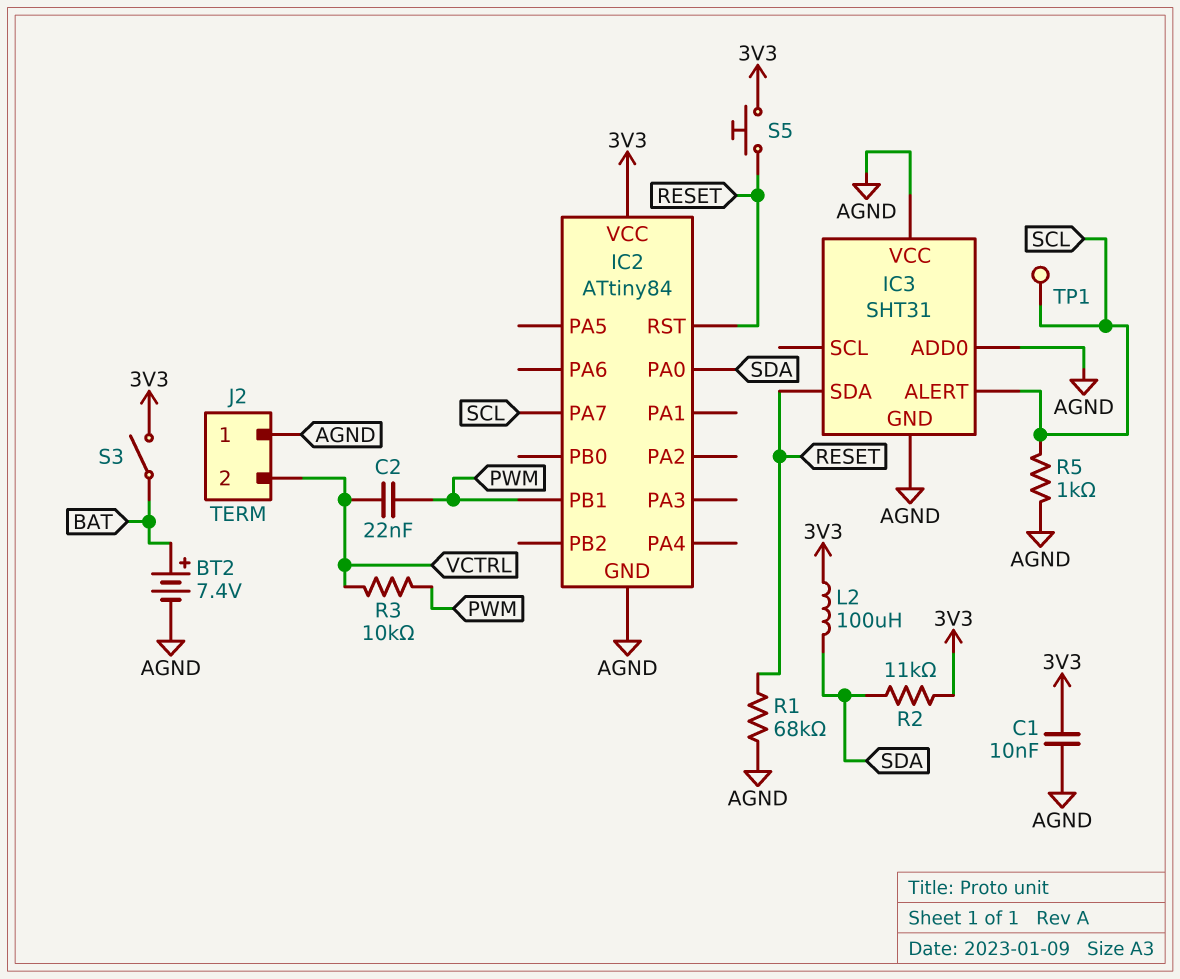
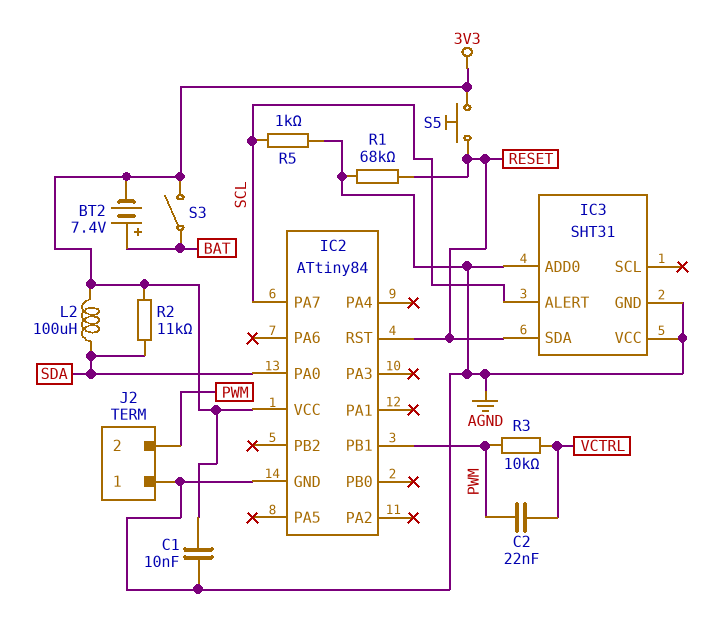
BT2: 7.4V (plus BAT, minus AGND) -> 7.4V (plus BAT, minus 3V3)
J2 pin 2: VCTRL -> PWM
TP1: test point (SCL) -> none

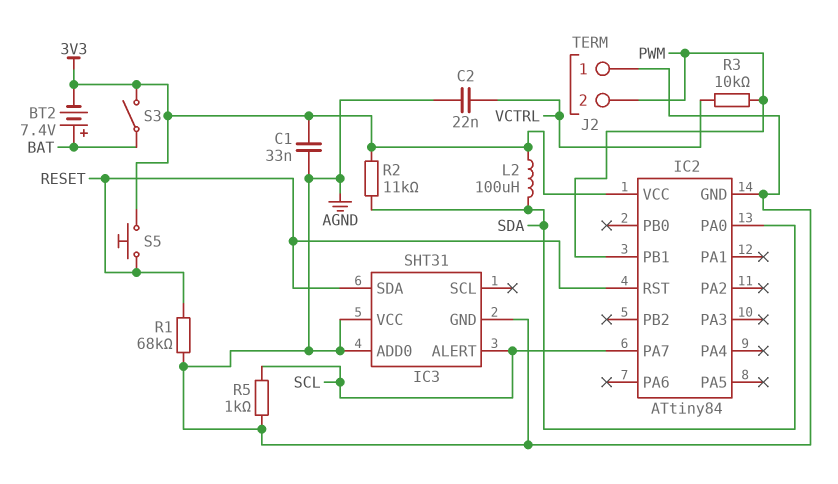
C1: 10nF (3V3, AGND) -> 33nF (3V3, AGND)
C2: 22nF (PWM, VCTRL) -> 22nF (AGND, VCTRL)

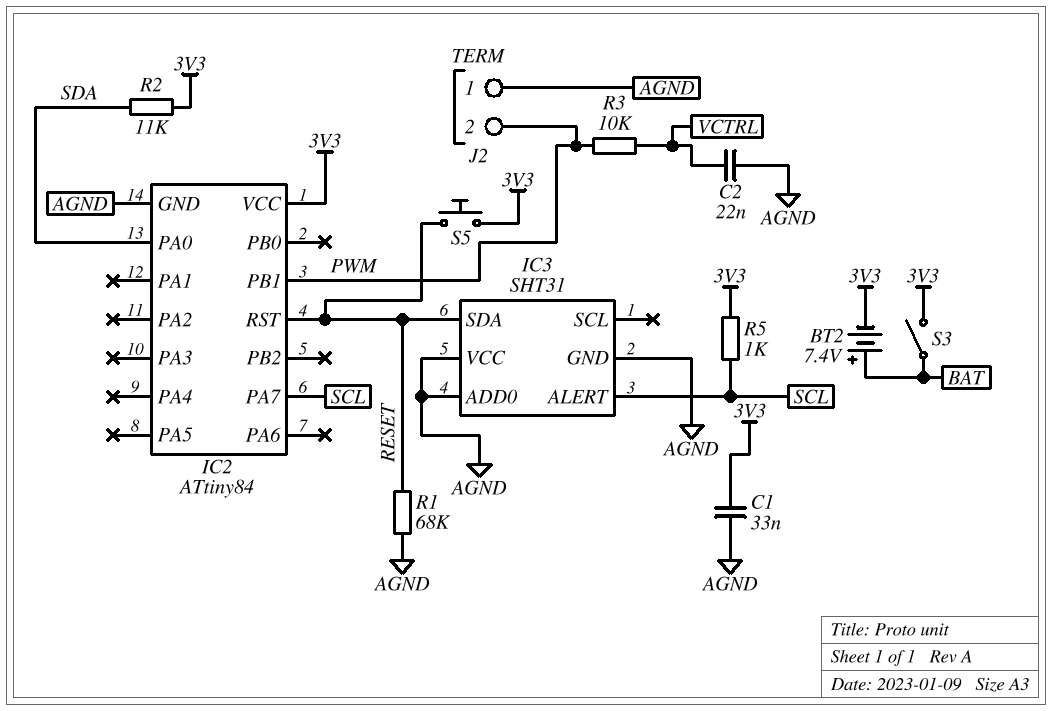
L2: 100uH (3V3, SDA) -> none
R5: 1k (AGND, SCL) -> 1k (3V3, SCL)

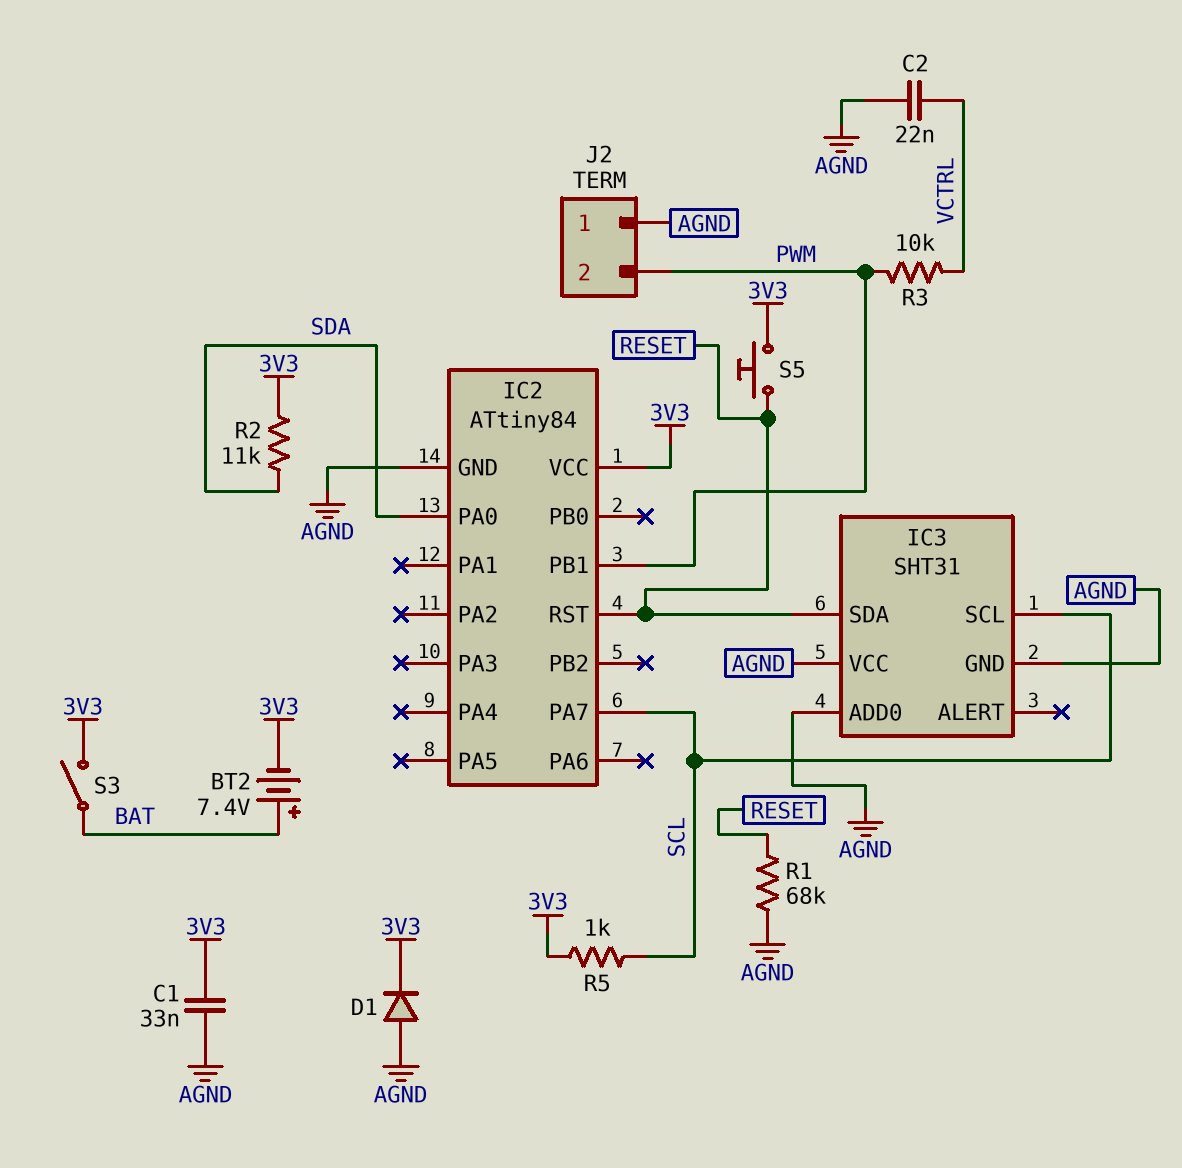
D1: none -> diode (A AGND, K 3V3)
IC3 pin ALERT: SCL -> none
IC3 pin SCL: none -> SCL

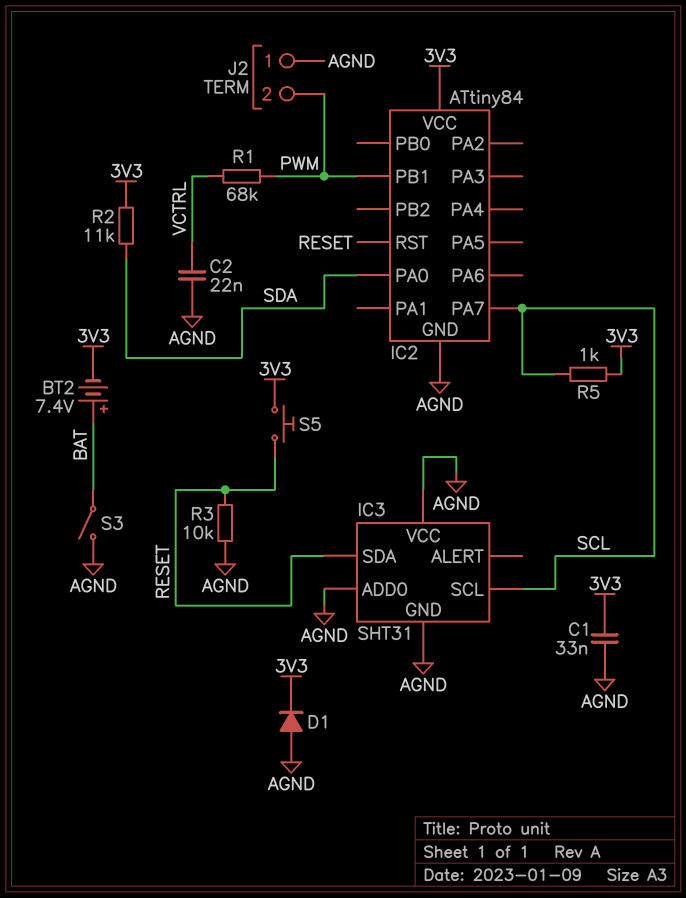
R1: 68k (AGND, RESET) -> 68k (PWM, VCTRL)
R3: 10k (PWM, VCTRL) -> 10k (AGND, RESET)
S3: switch (3V3, BAT) -> switch (AGND, BAT)

